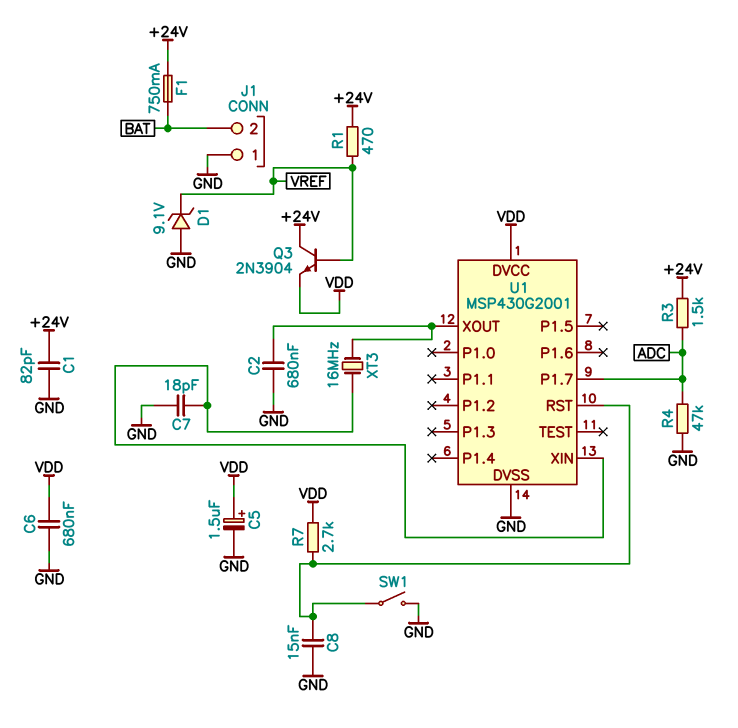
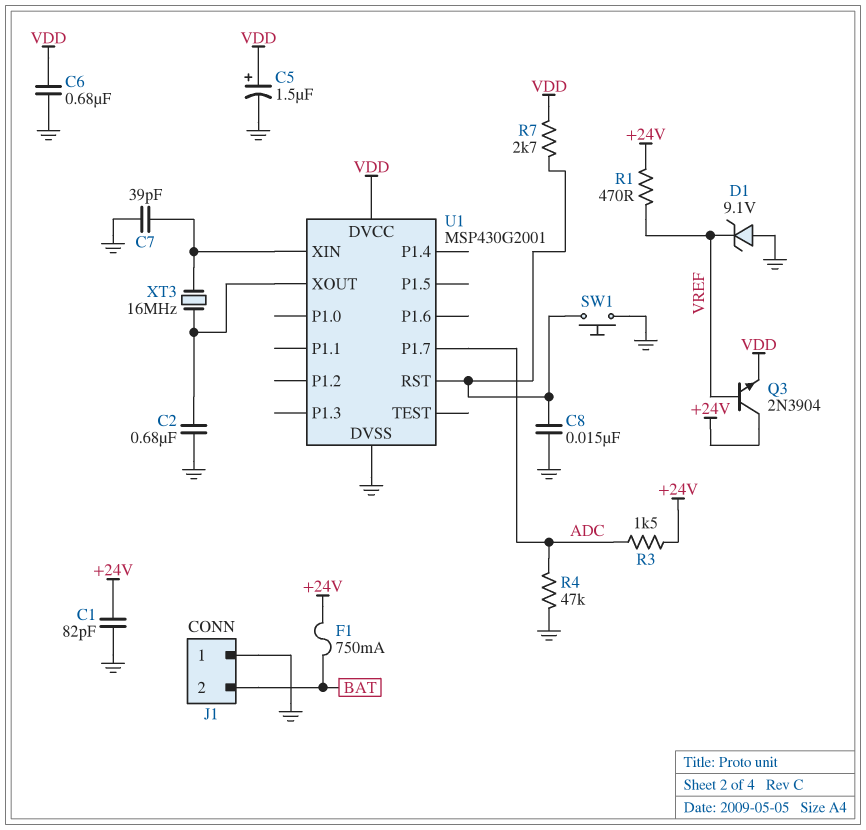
C7: 18pF (GND, U1/XIN) -> 39pF (GND, U1/XIN)
SW1: switch (GND, U1/RST) -> button (GND, U1/RST)

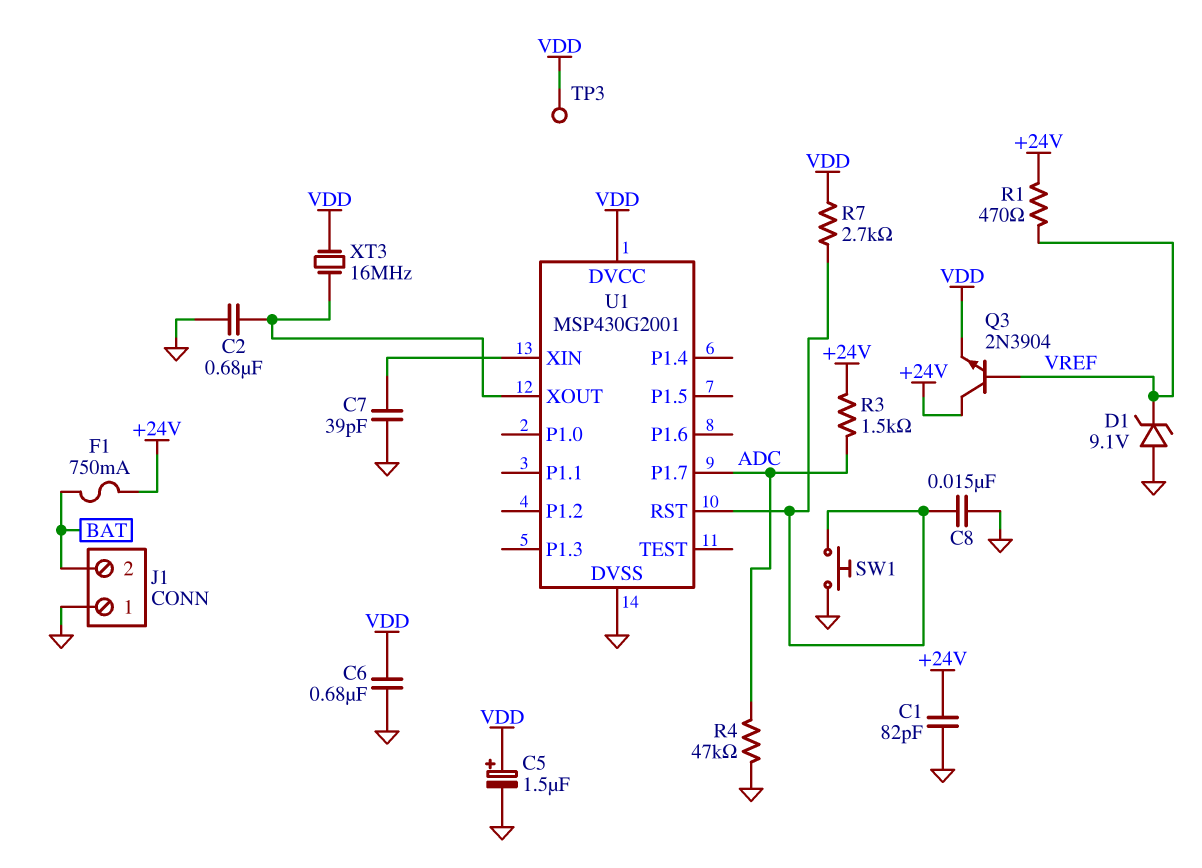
TP3: none -> test point (VDD)
XT3: 16MHz (U1/XIN, U1/XOUT) -> 16MHz (U1/XOUT, VDD)

